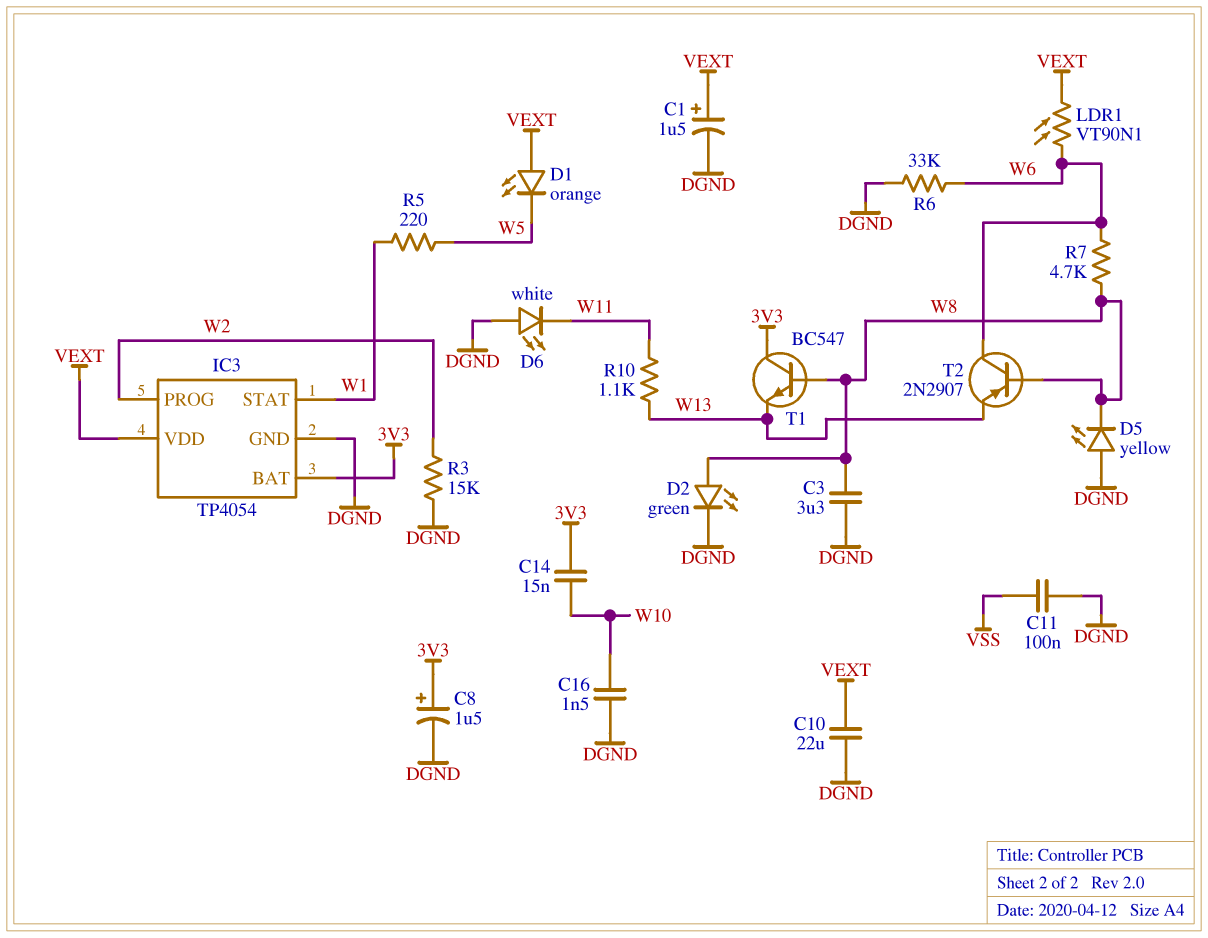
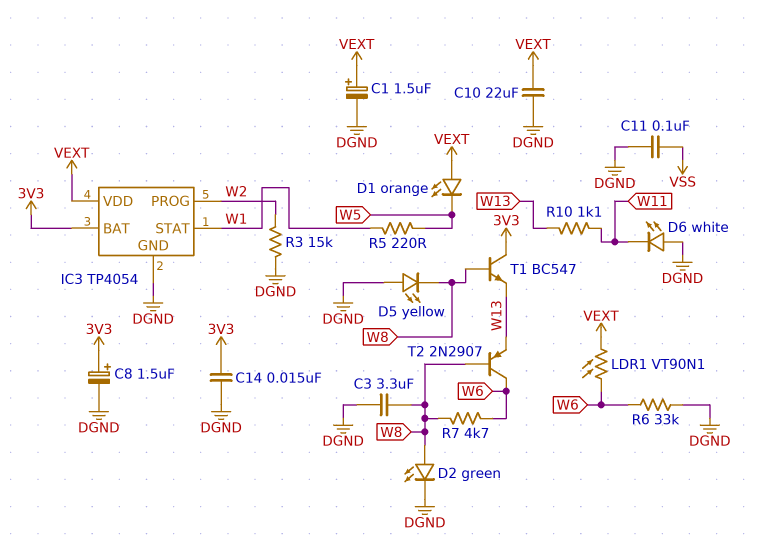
C14: 15nF (3V3, W10) -> 15nF (3V3, DGND)
C16: 1.5nF (DGND, W10) -> none

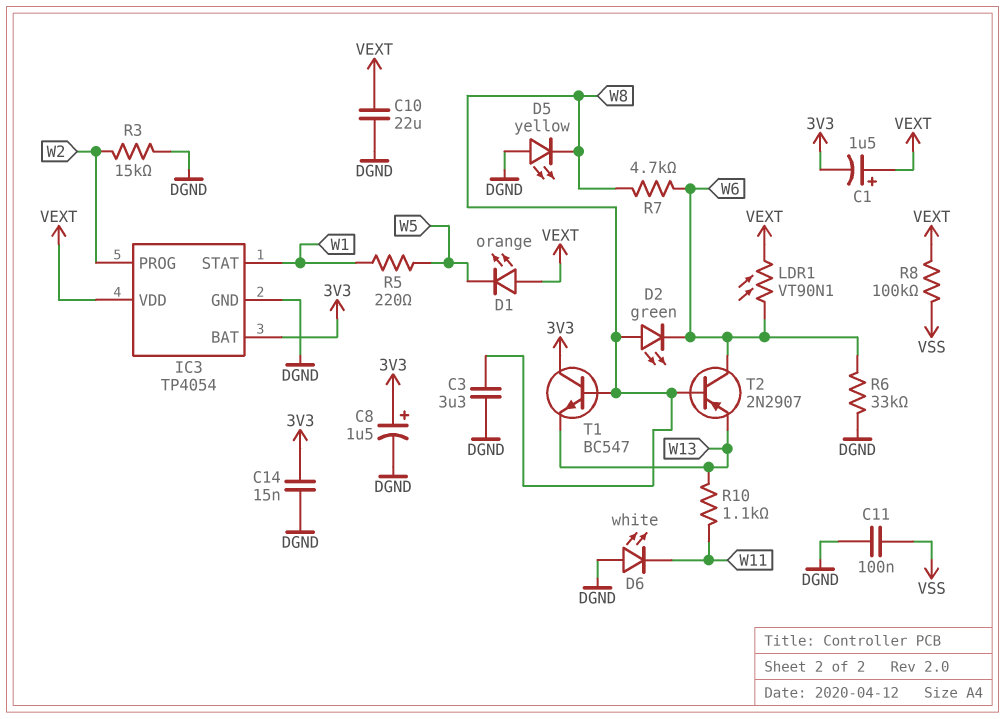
C1: 1.5uF (plus VEXT, minus DGND) -> 1.5uF (plus VEXT, minus 3V3)
D2: LED green (A W8, K DGND) -> LED green (A W8, K W6)
R8: none -> 100k (VEXT, VSS)

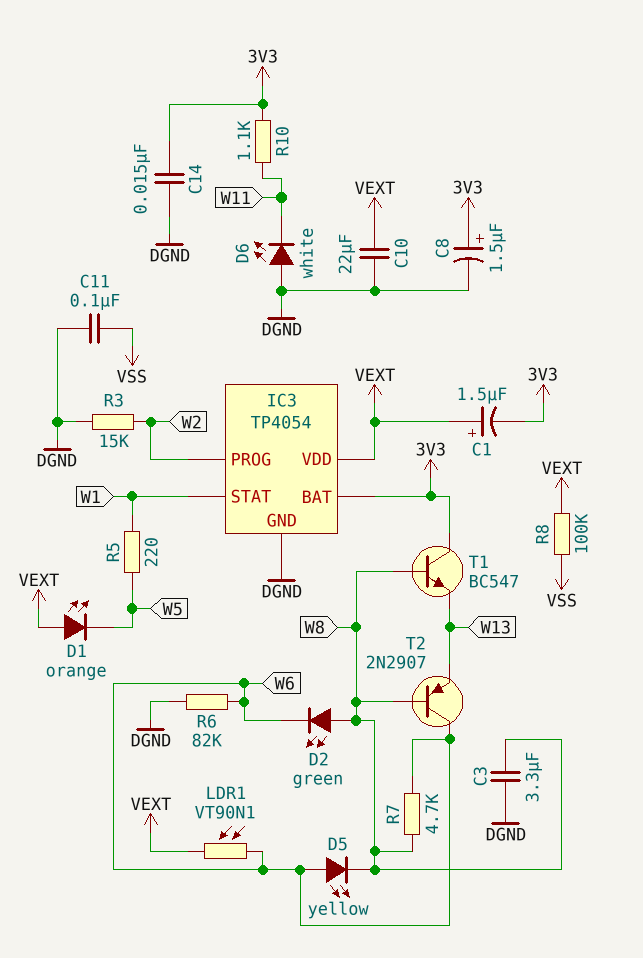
D5: LED yellow (A DGND, K W8) -> LED yellow (A W6, K W8)
R6: 33k (DGND, W6) -> 82k (DGND, W6)
R10: 1.1k (W11, W13) -> 1.1k (3V3, W11)

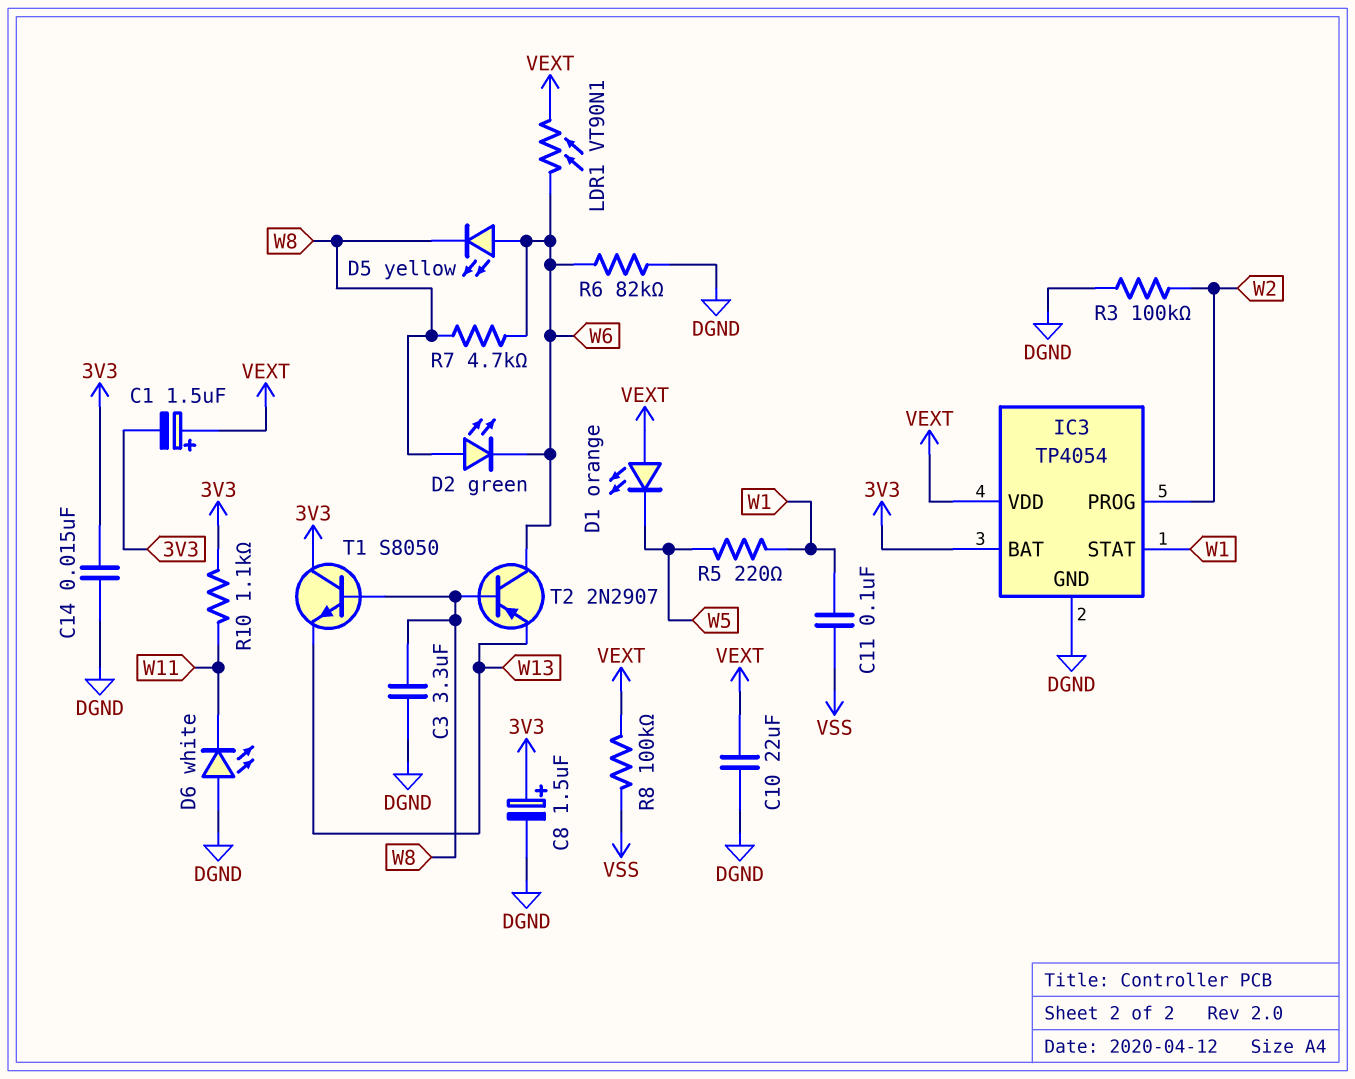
C11: 100nF (DGND, VSS) -> 100nF (VSS, W1)
R3: 15k (DGND, W2) -> 100k (DGND, W2)
T1: NPN BC547 (B W8, C 3V3, E W13) -> NPN S8050 (B W8, C 3V3, E W13)

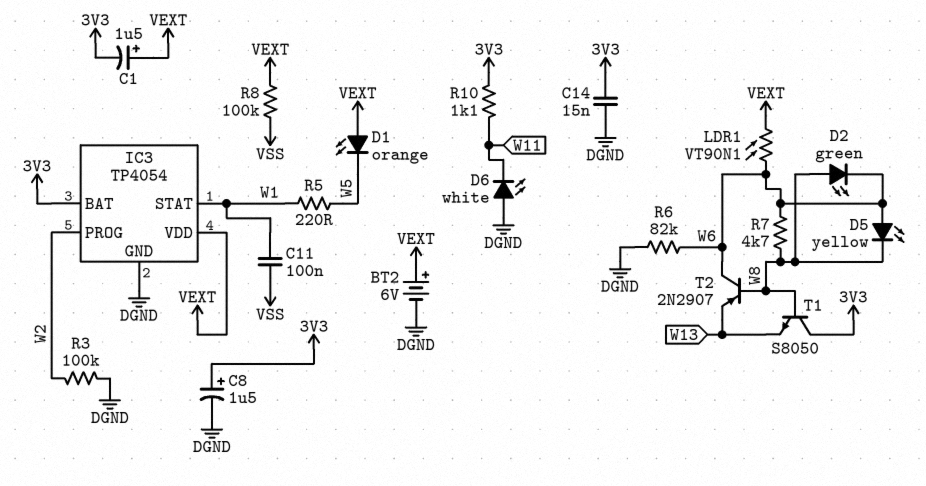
BT2: none -> 6V (plus VEXT, minus DGND)
C3: 3.3uF (DGND, W8) -> none
C10: 22uF (DGND, VEXT) -> none

